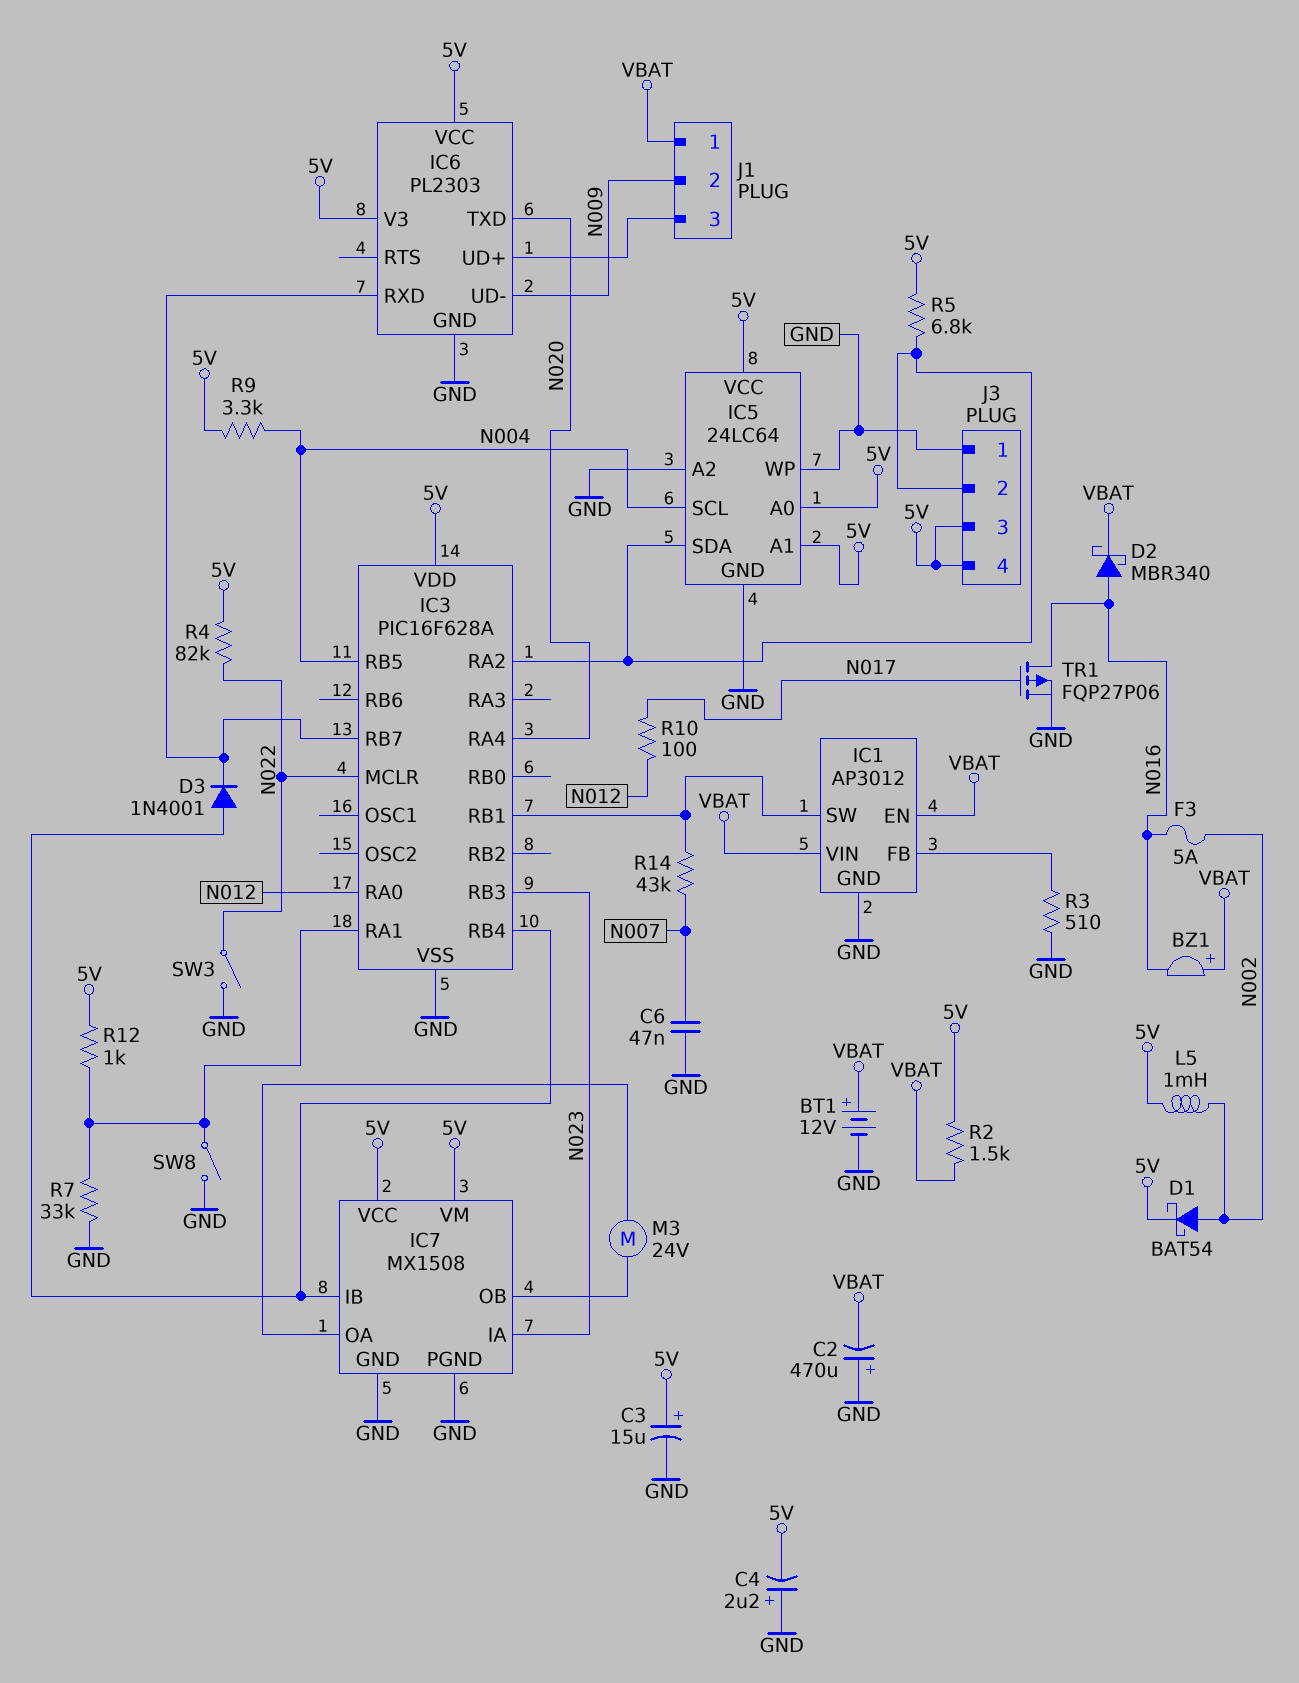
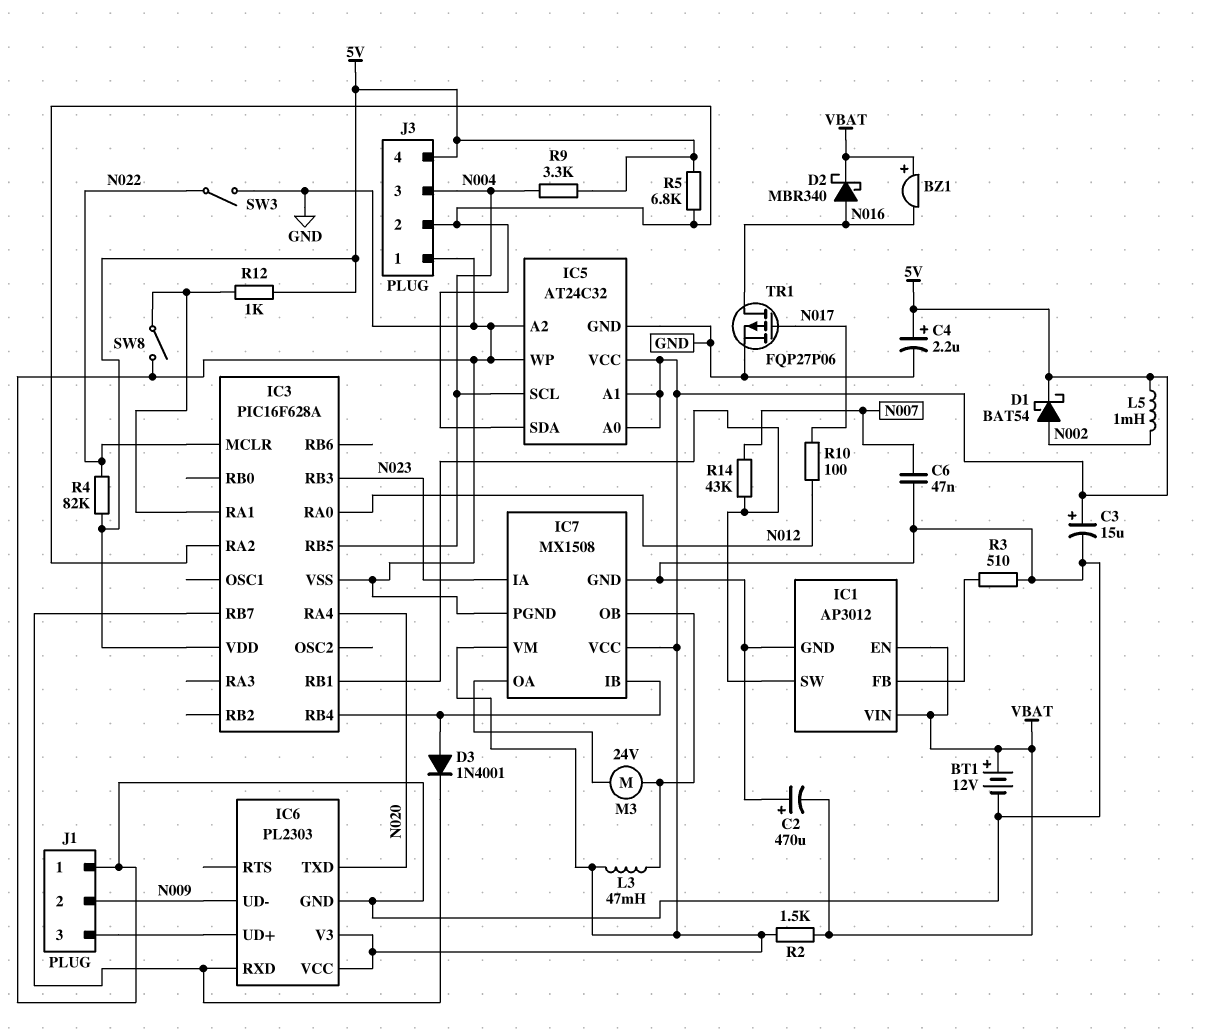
C4: 2.2uF (plus GND, minus 5V) -> 2.2uF (plus 5V, minus GND)
F3: 5A (N002, N016) -> none
IC5: 24LC64 -> AT24C32
J1 pin 1: VBAT -> GND
J3 pin 3: 5V -> N004
L3: none -> 47mH (5V, IC7/OB)
R7: 33k (GND, IC3/RA1) -> none

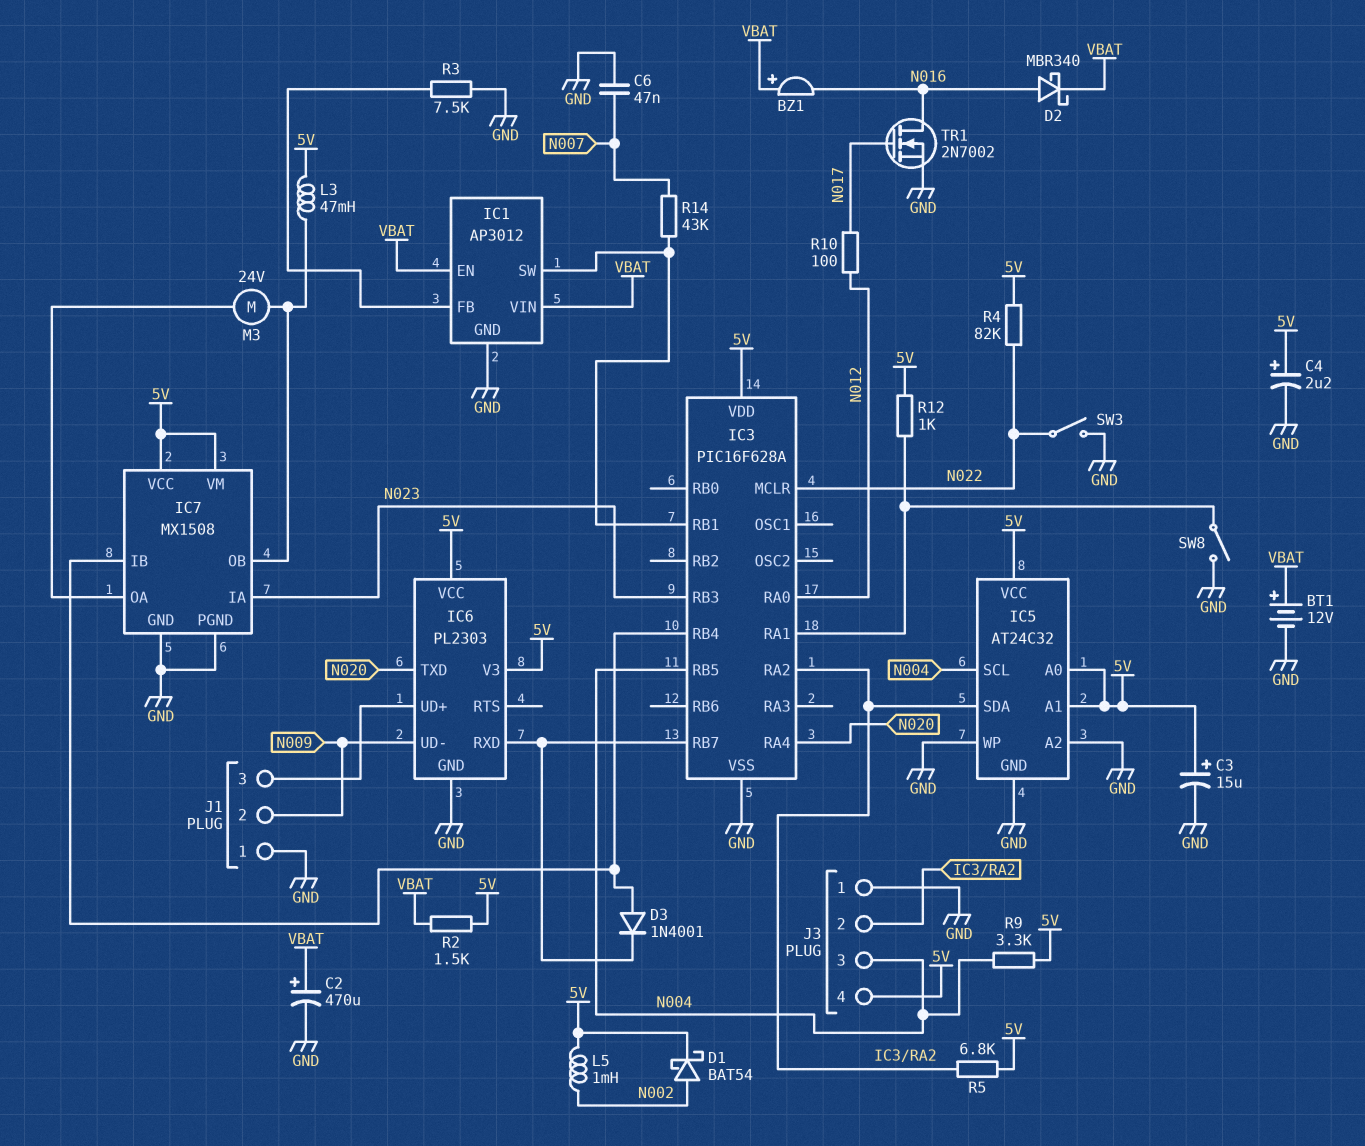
C2: 470uF (plus GND, minus VBAT) -> 470uF (plus VBAT, minus GND)
R3: 510 (GND, IC1/FB) -> 7.5k (GND, IC1/FB)
TR1: PMOS FQP27P06 (G N017, D N016, S GND) -> NMOS 2N7002 (G N017, D N016, S GND)

